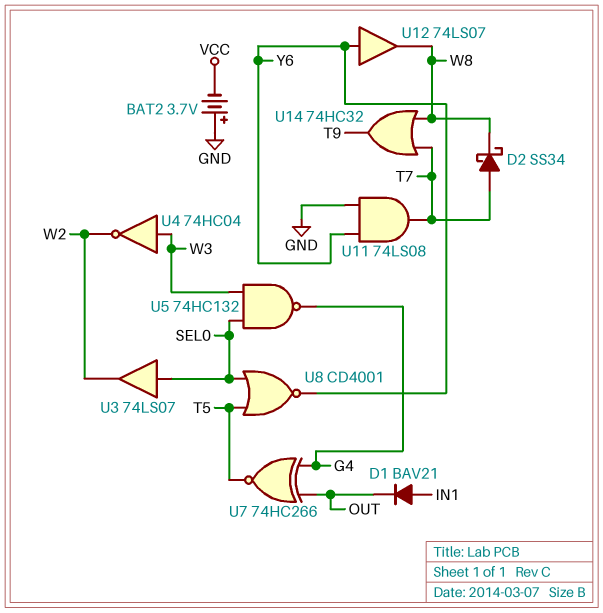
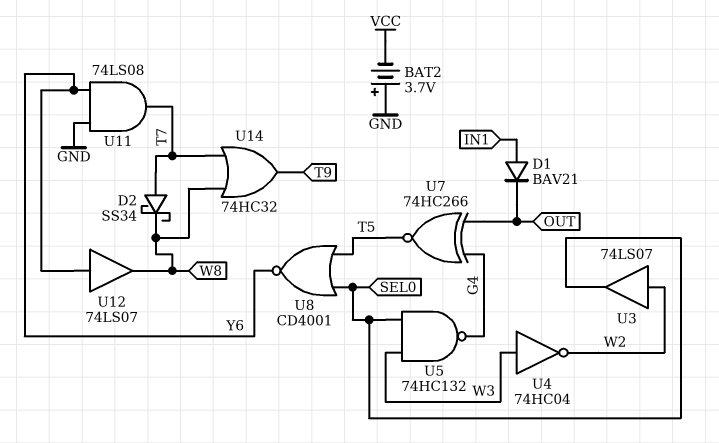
U3: buffer 74LS07 (in SEL0, out W2) -> buffer 74LS07 (in W2, out SEL0)

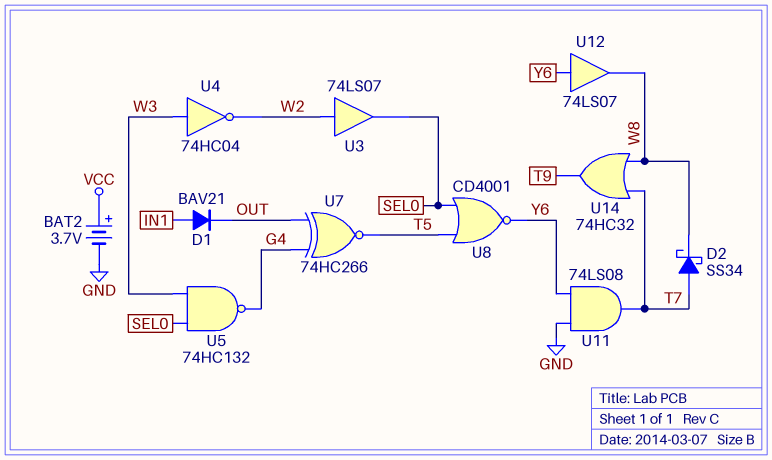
BAT2: 3.7V (plus GND, minus VCC) -> 3.7V (plus VCC, minus GND)

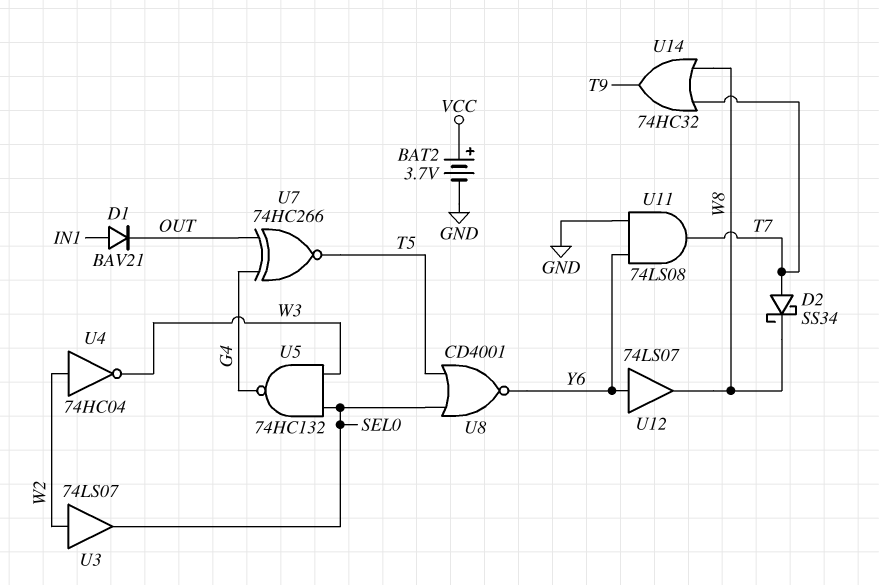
U4: NOT 74HC04 (in W3, out W2) -> NOT 74HC04 (in W2, out W3)

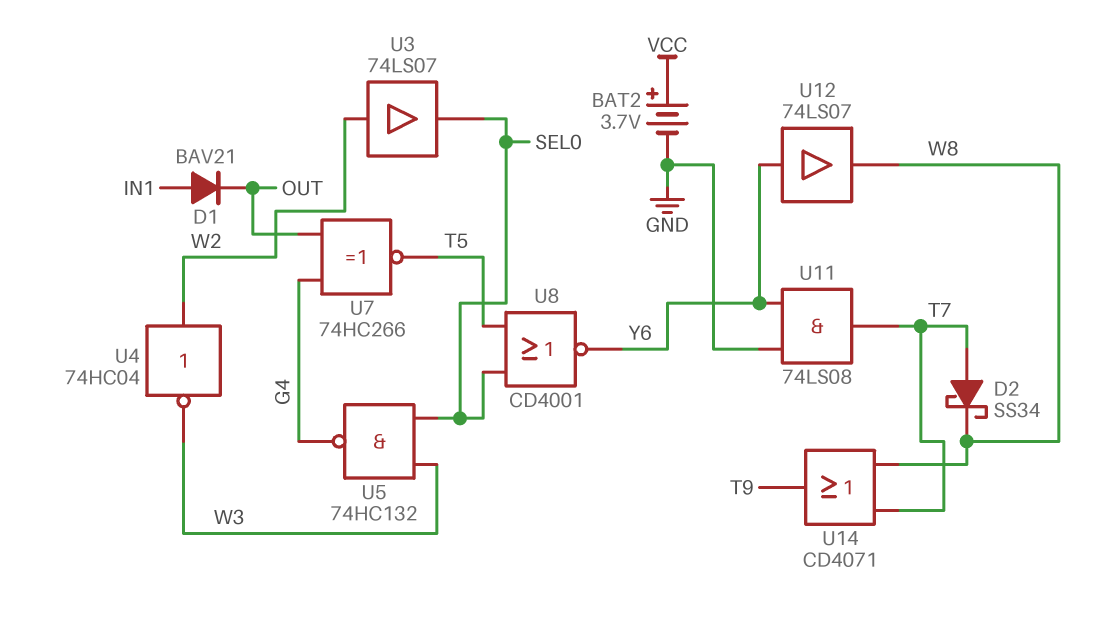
U14: OR 74HC32 (in T7, in W8, out T9) -> OR CD4071 (in T7, in W8, out T9)

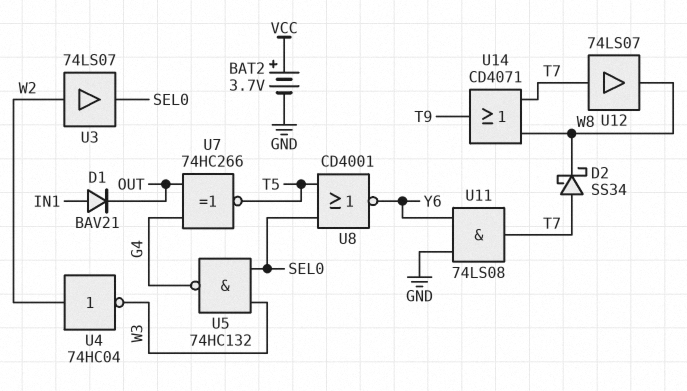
U12: buffer 74LS07 (in Y6, out W8) -> buffer 74LS07 (in T7, out W8)

